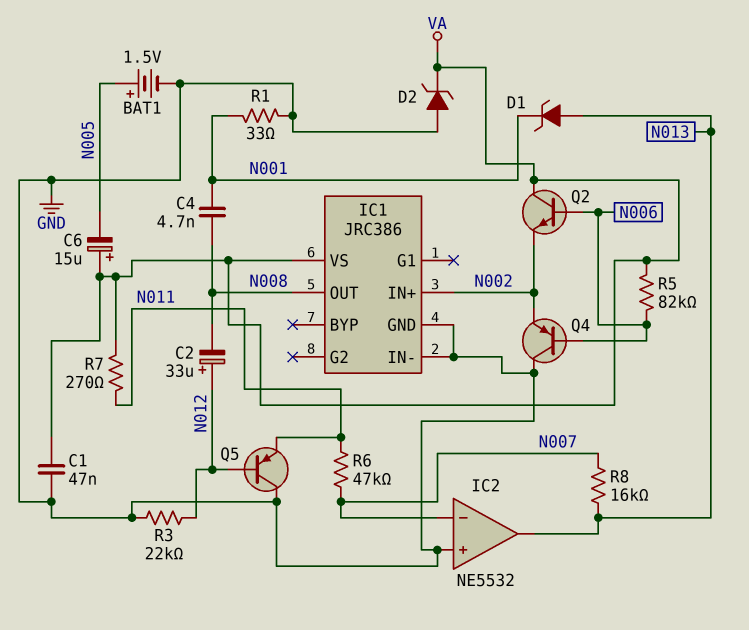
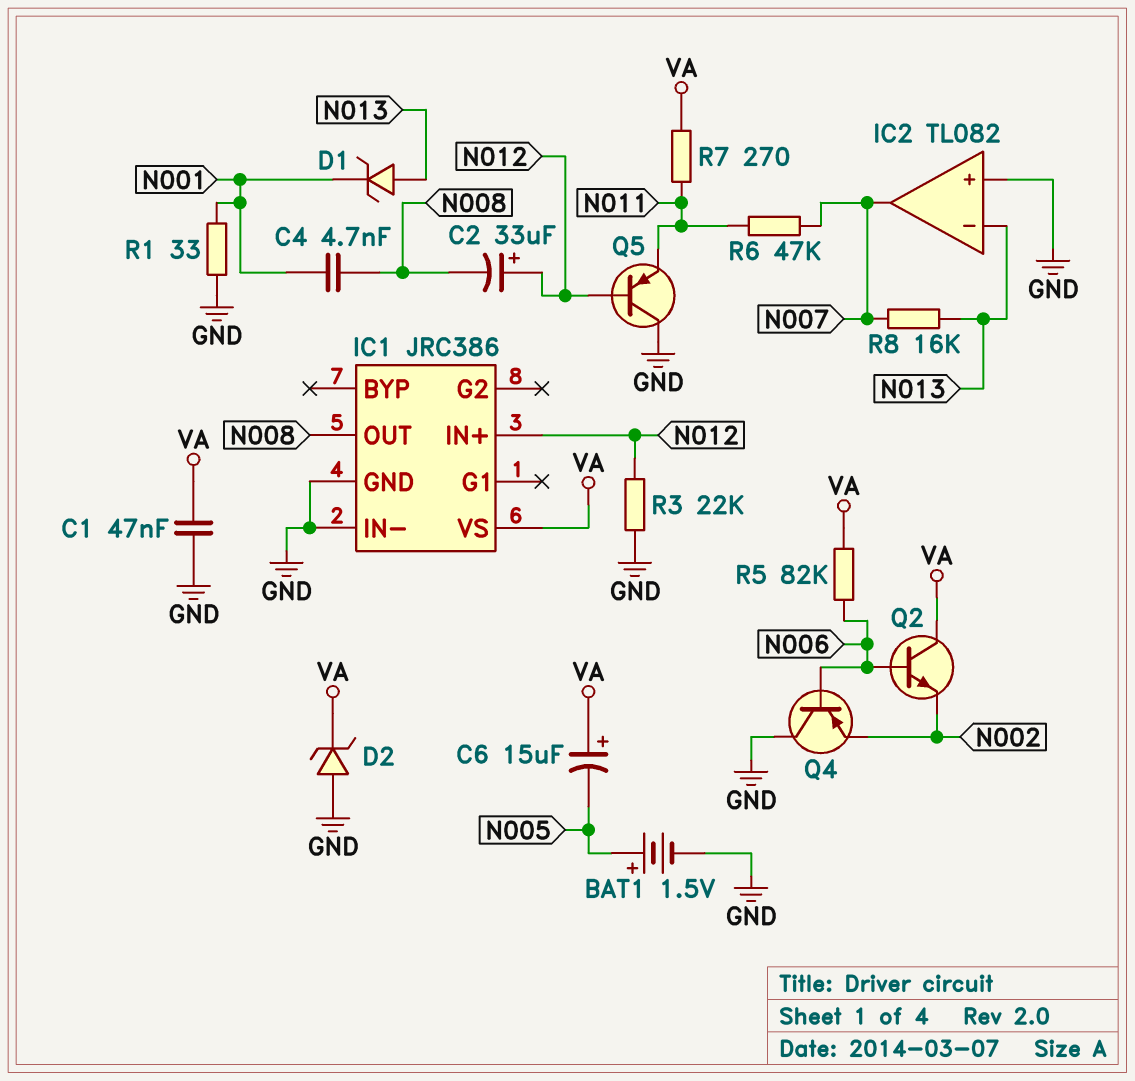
IC1 pin IN+: N002 -> N012
IC2: NE5532 -> TL082
IC2 pin in-: N007 -> N013
IC2 pin out: N013 -> N007

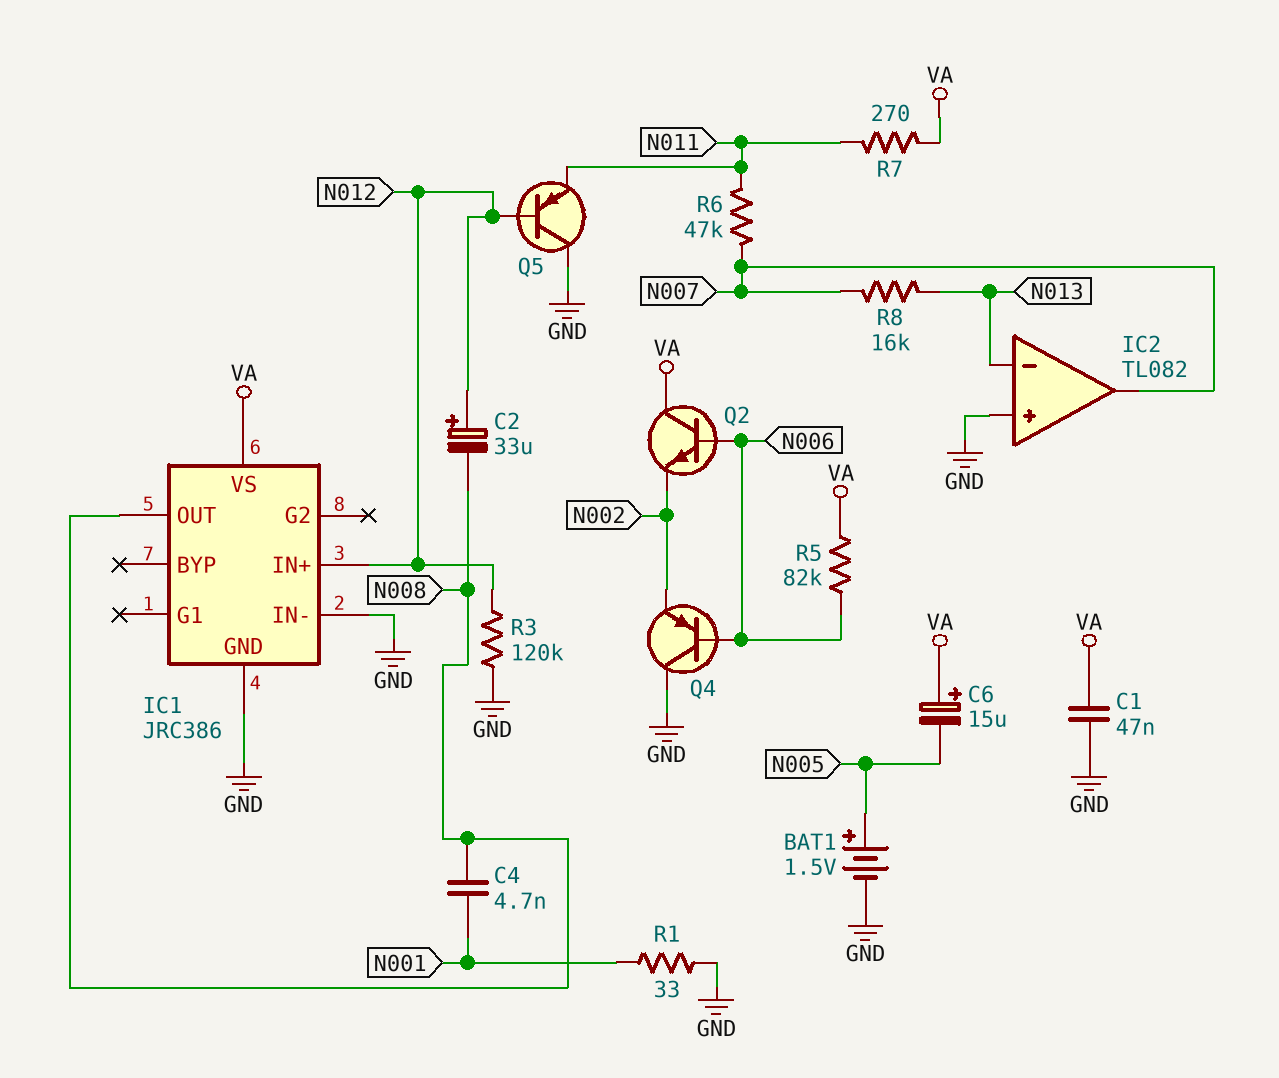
D1: zener (A N013, K N001) -> none
D2: zener (A GND, K VA) -> none
R3: 22k (GND, N012) -> 120k (GND, N012)

